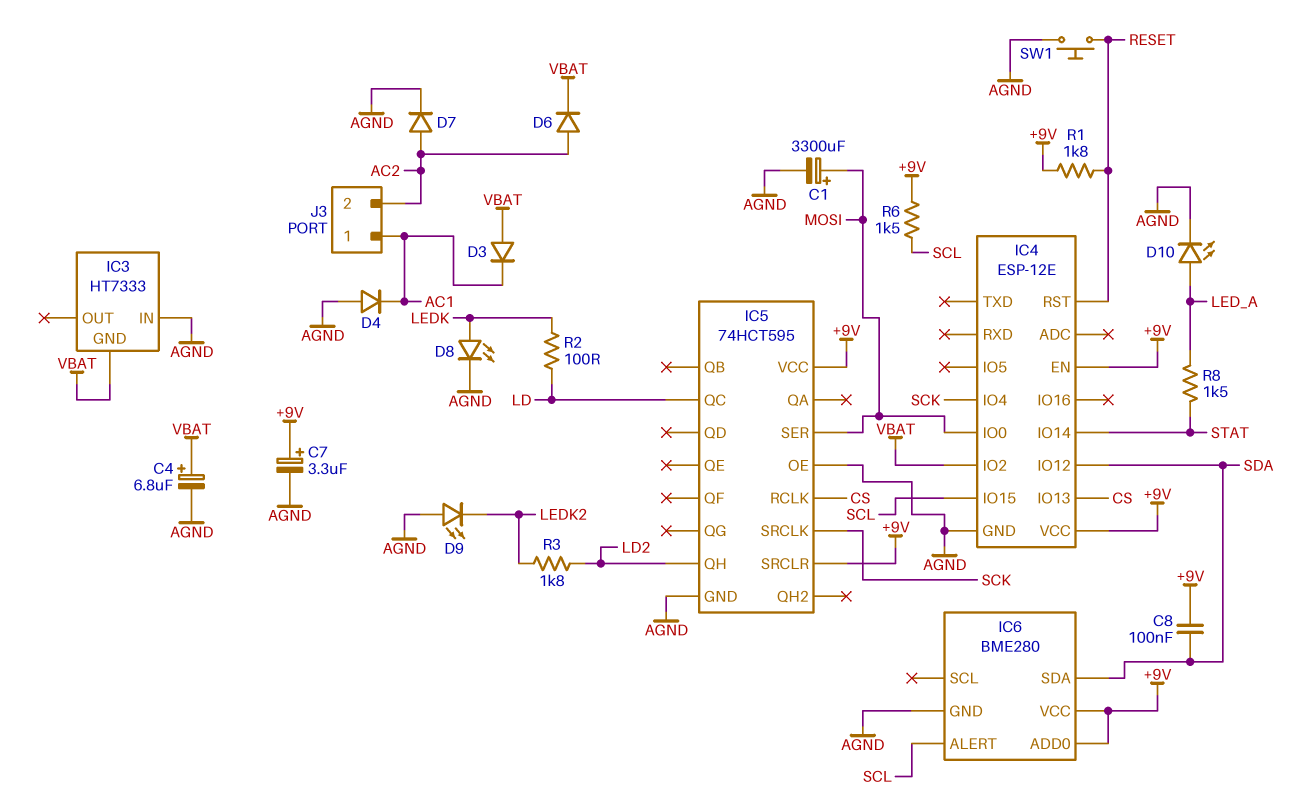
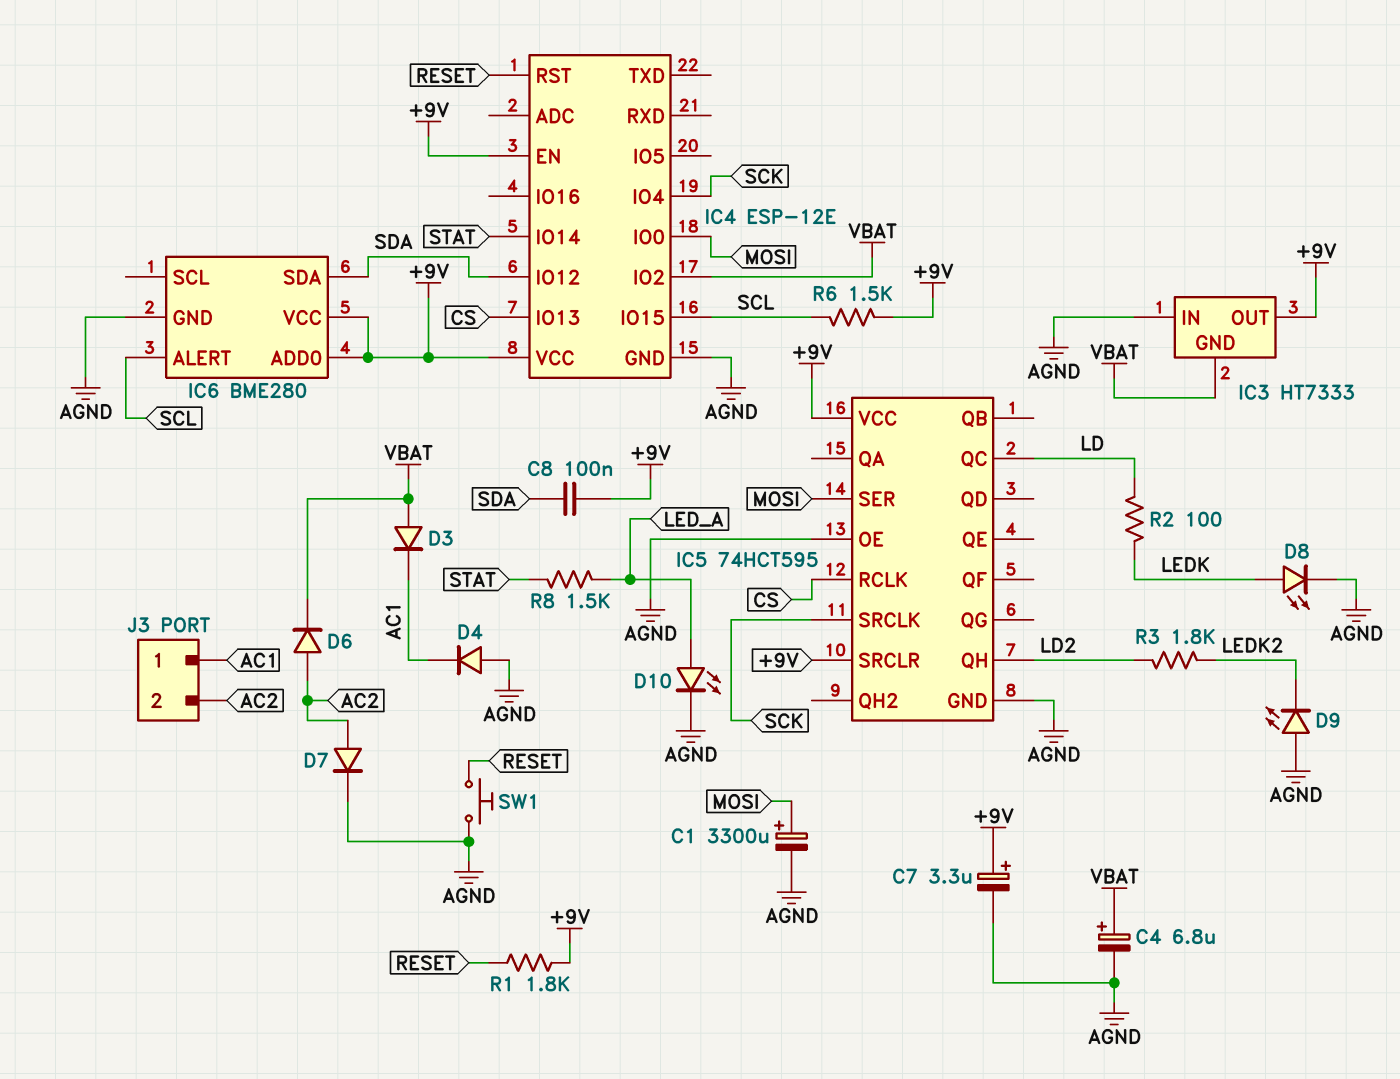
IC3 pin OUT: none -> +9V

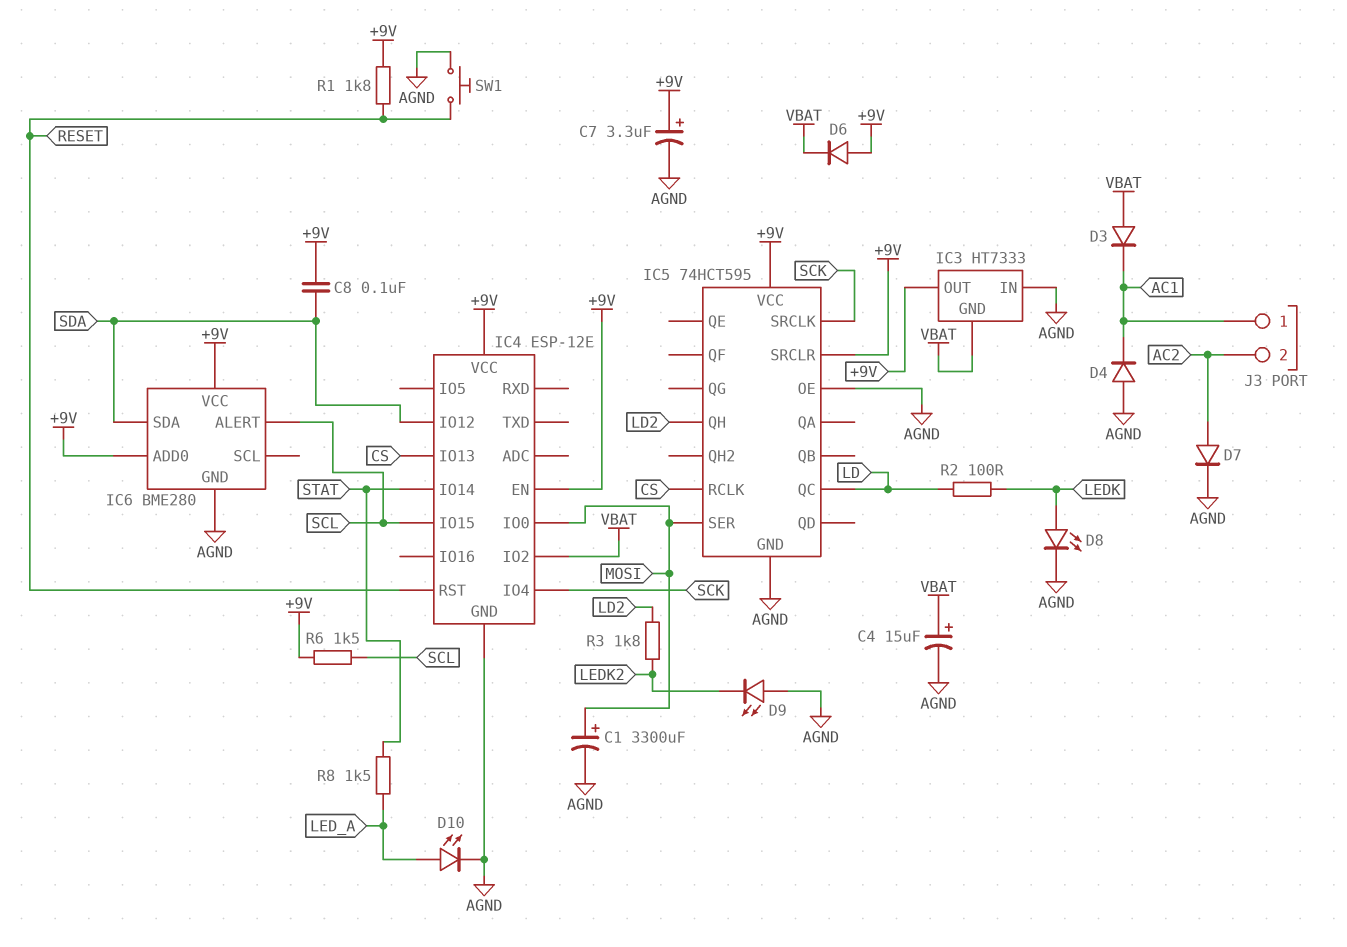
C4: 6.8uF (plus VBAT, minus AGND) -> 15uF (plus VBAT, minus AGND)
D6: diode (A AC2, K VBAT) -> diode (A +9V, K VBAT)

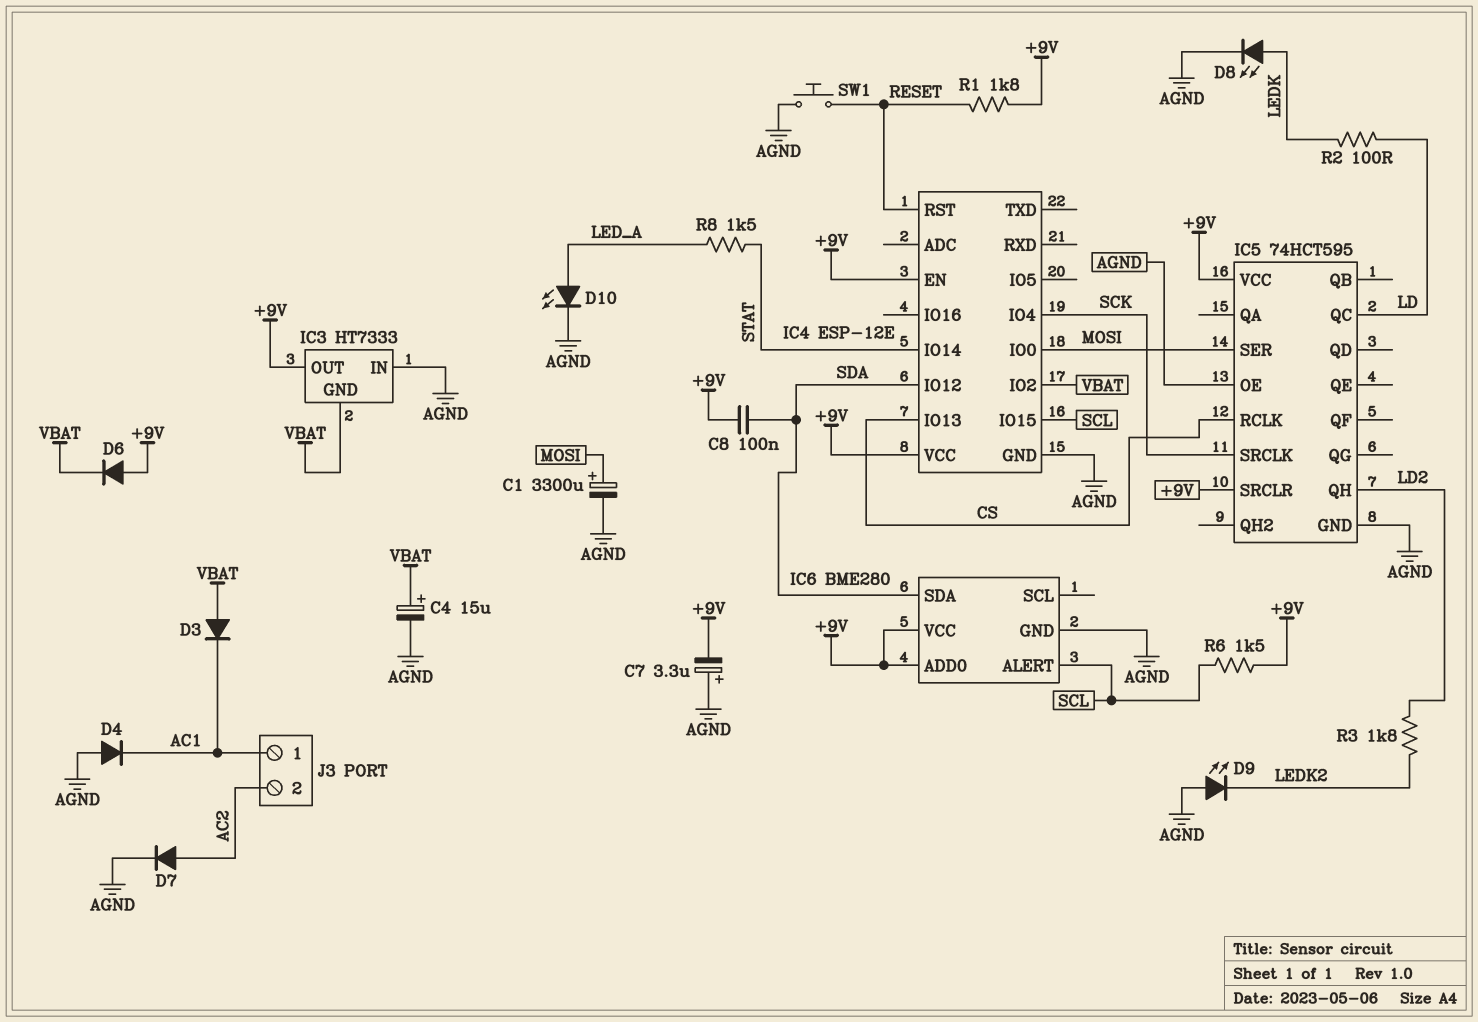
C7: 3.3uF (plus +9V, minus AGND) -> 3.3uF (plus AGND, minus +9V)

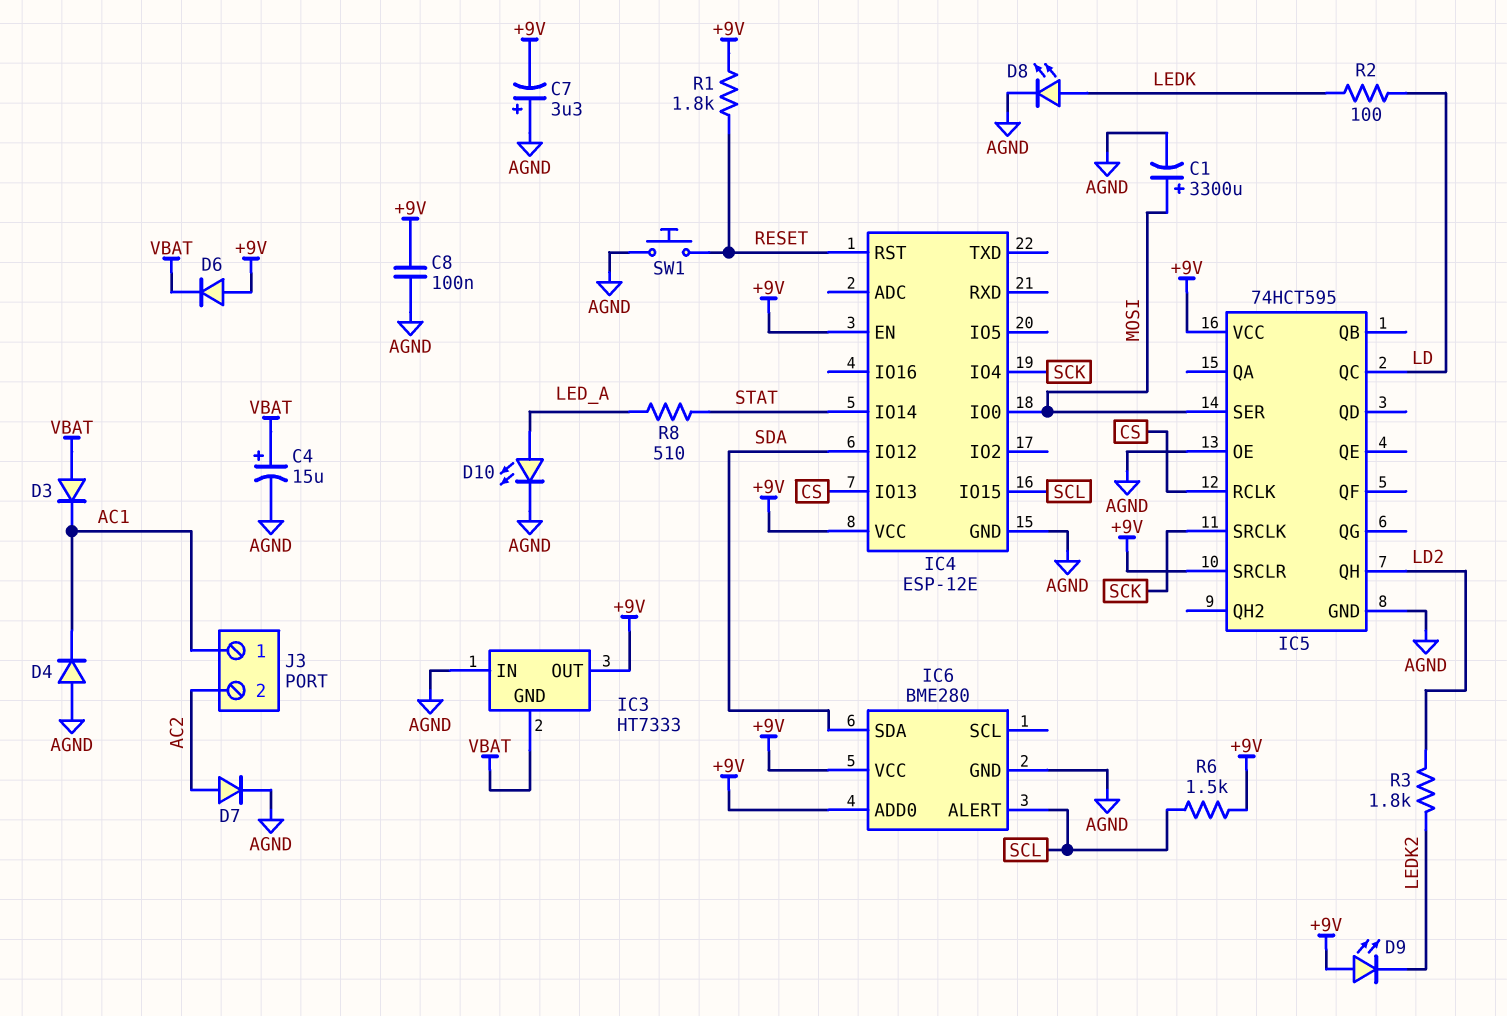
C8: 100nF (+9V, SDA) -> 100nF (+9V, AGND)
D9: LED (A AGND, K LEDK2) -> LED (A +9V, K LEDK2)
IC4 pin IO2: VBAT -> none
R8: 1.5k (LED_A, STAT) -> 510 (LED_A, STAT)

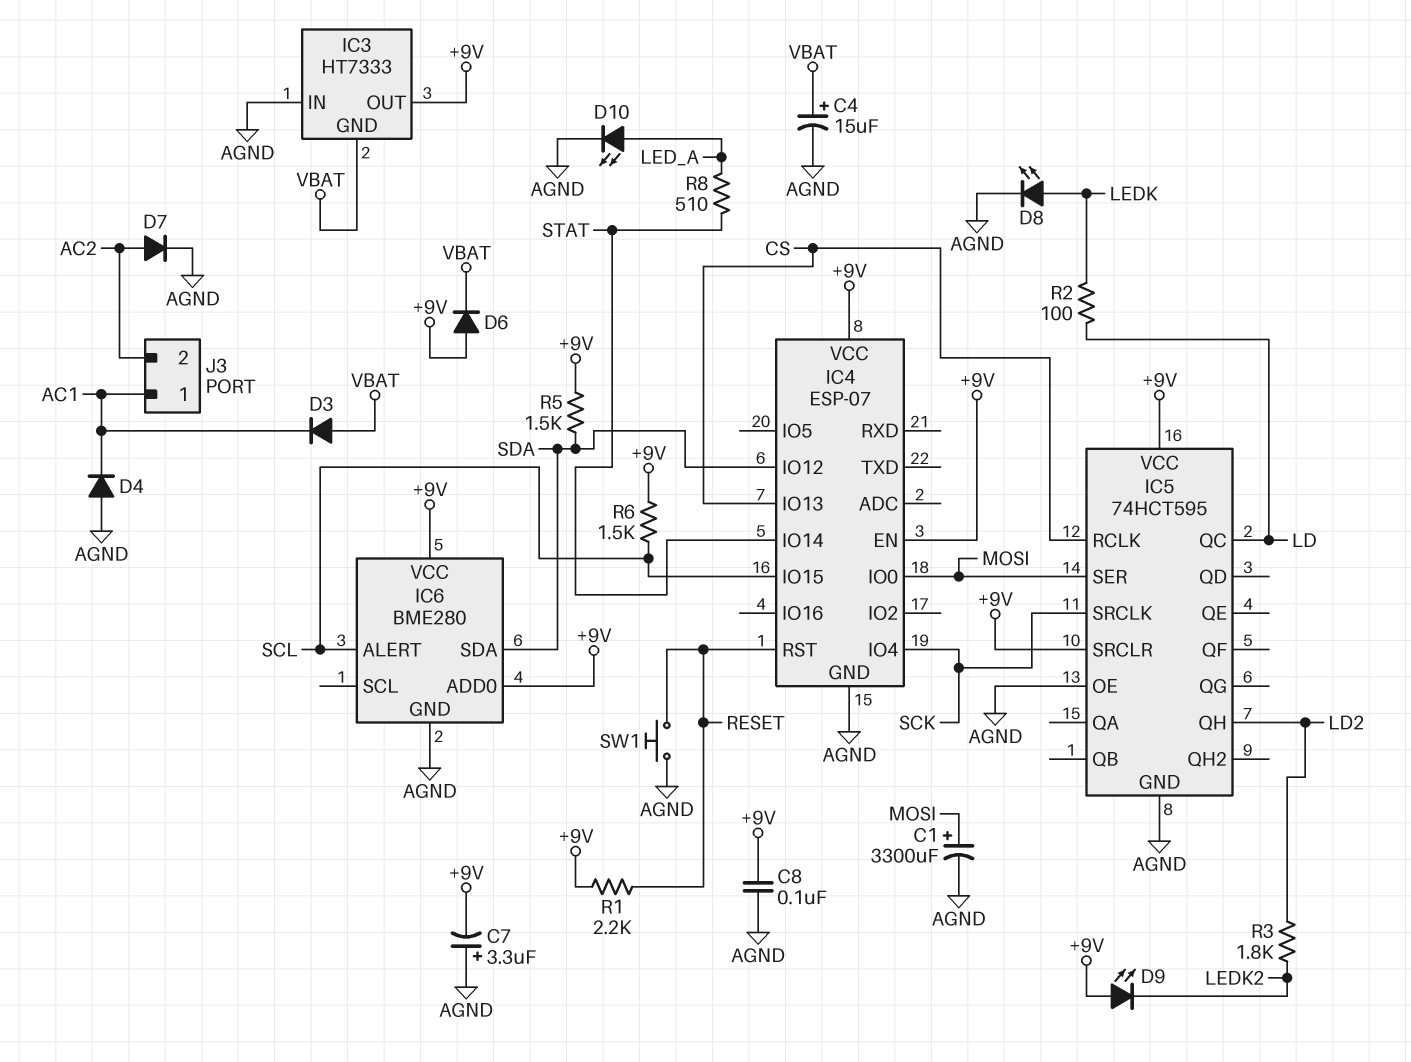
IC4: ESP-12E -> ESP-07
R1: 1.8k (+9V, RESET) -> 2.2k (+9V, RESET)
R5: none -> 1.5k (+9V, SDA)

